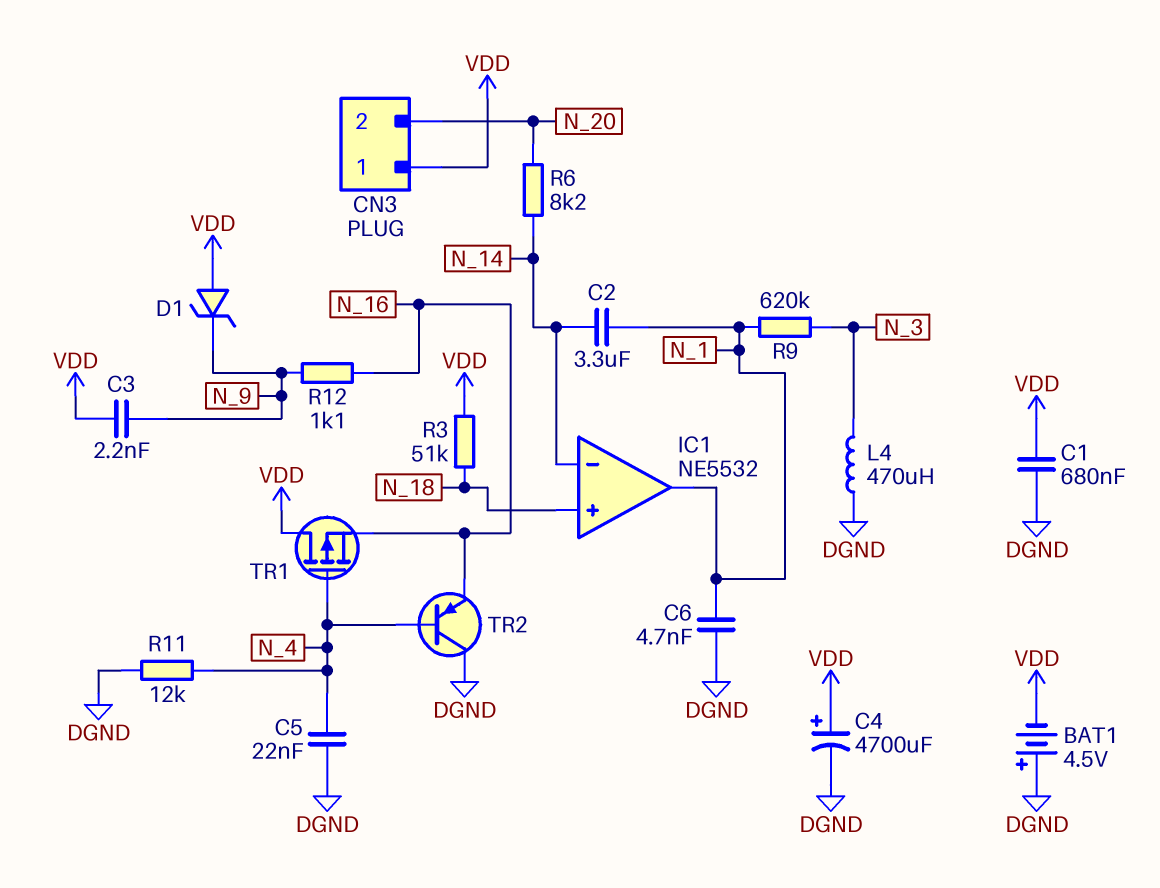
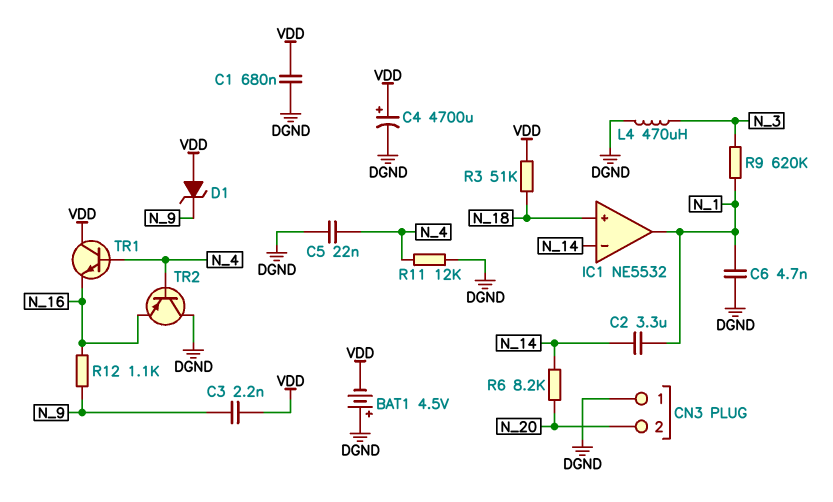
CN3 pin 1: VDD -> DGND
TR1: PMOS (G N_4, D VDD, S N_16) -> NPN (B N_4, C VDD, E N_16)

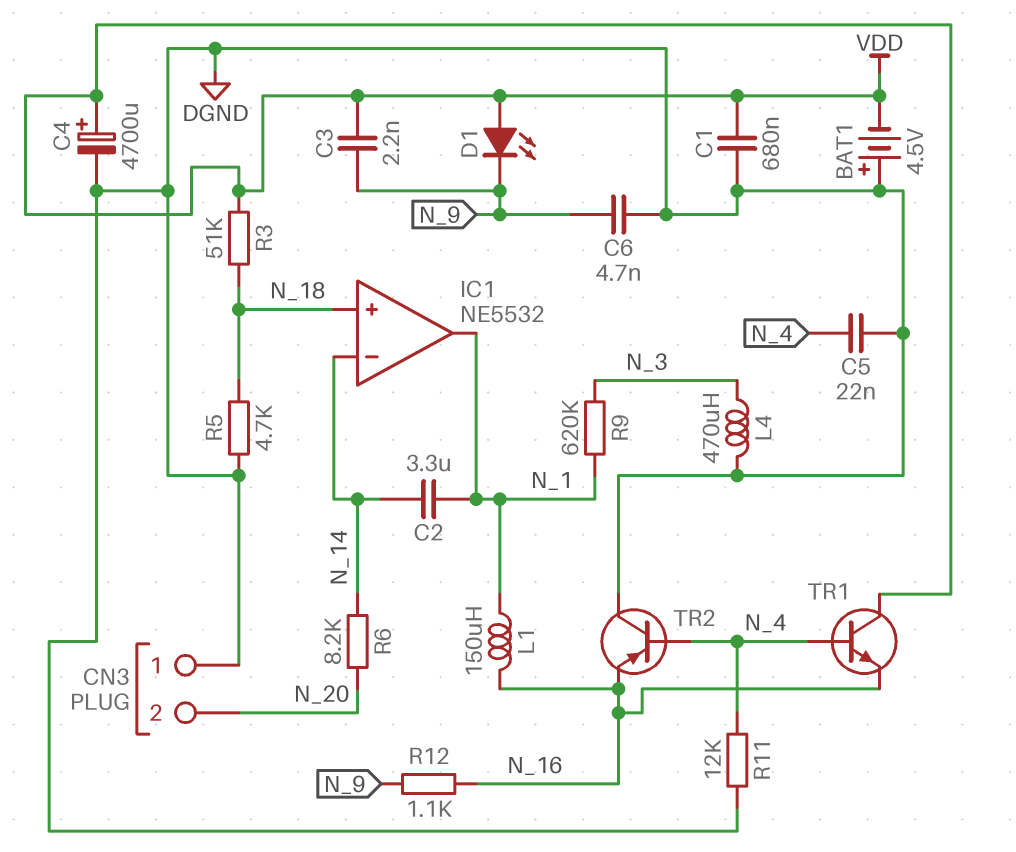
C6: 4.7nF (DGND, N_1) -> 4.7nF (DGND, N_9)
D1: zener (A VDD, K N_9) -> LED (A VDD, K N_9)
L1: none -> 150uH (N_1, N_16)
R5: none -> 4.7k (DGND, N_18)

